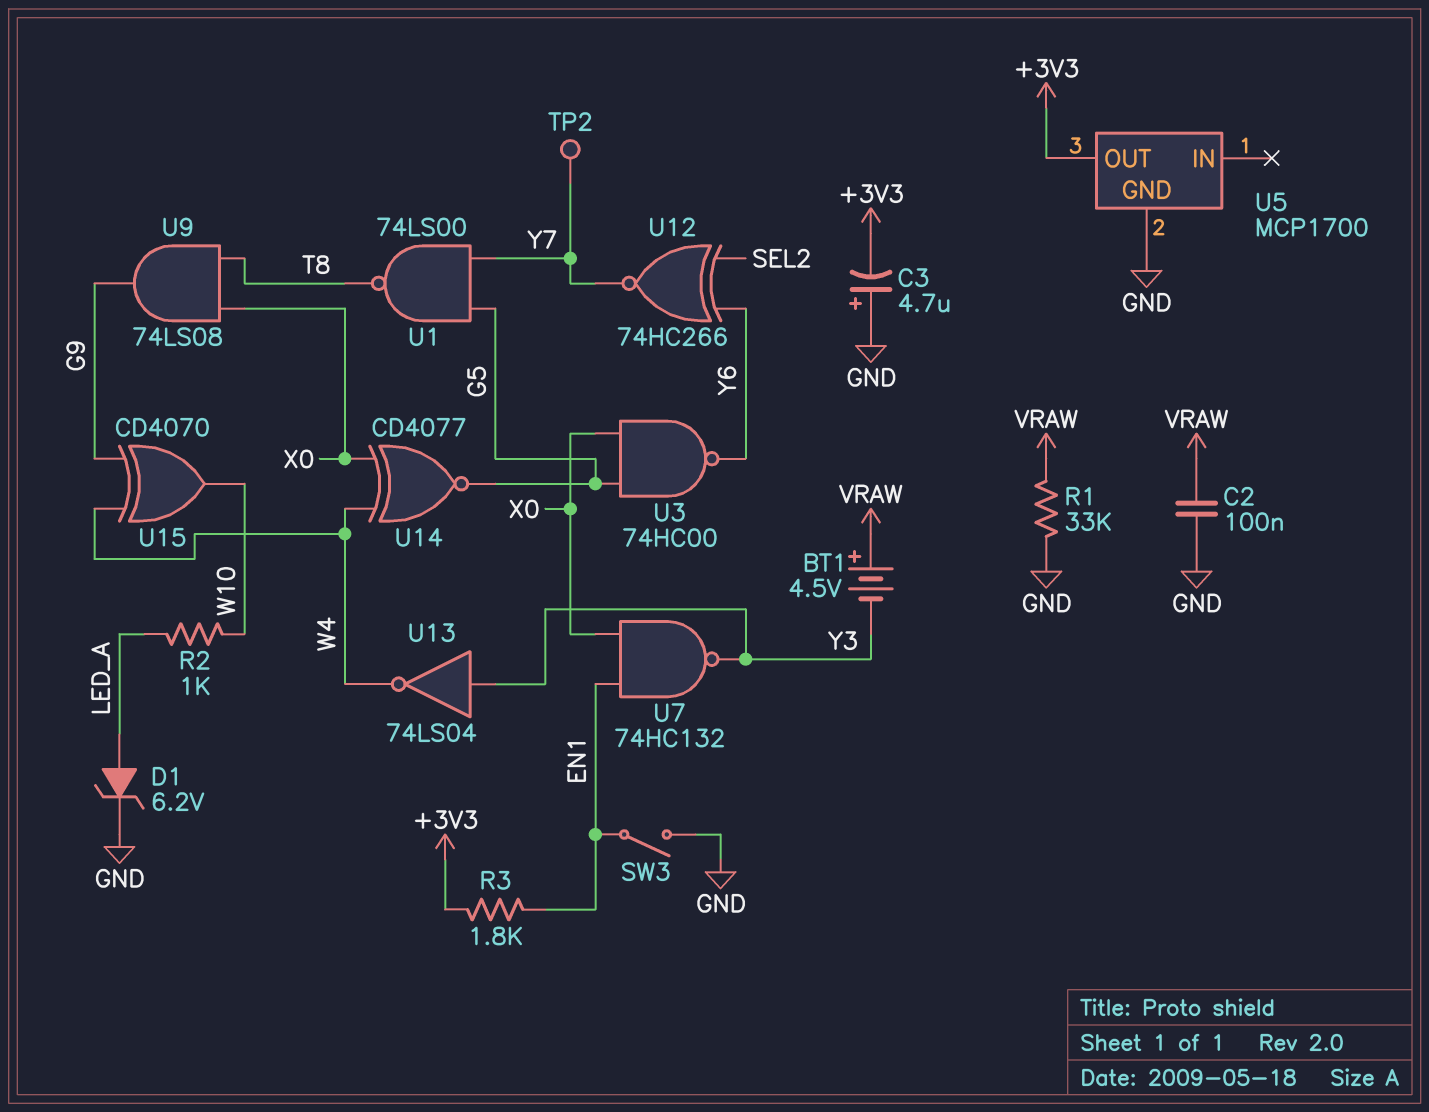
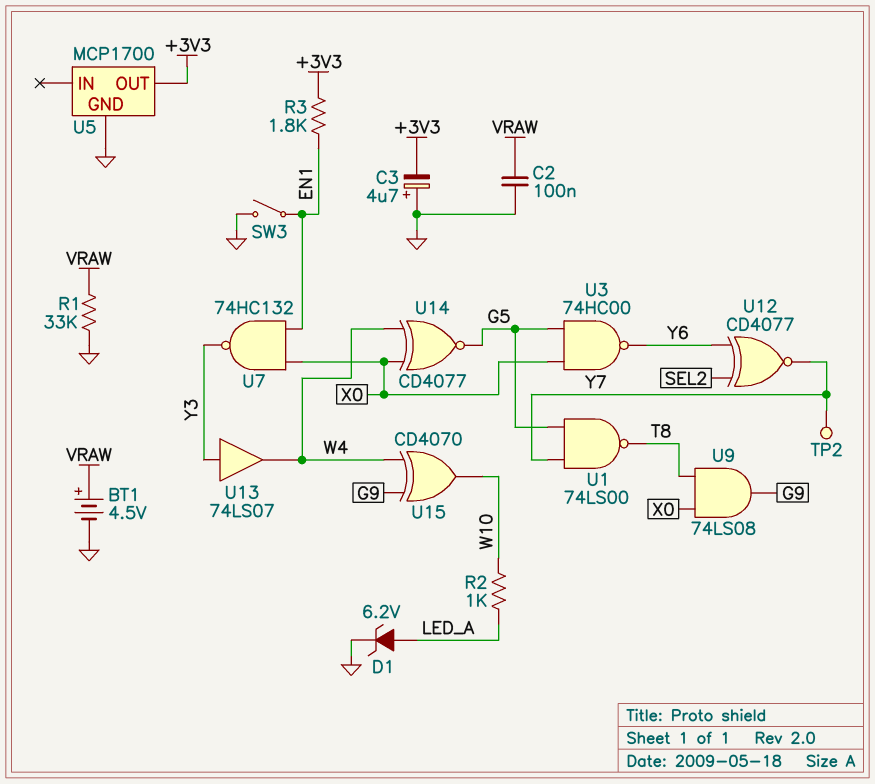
BT1: 4.5V (plus VRAW, minus Y3) -> 4.5V (plus VRAW, minus GND)
U12: XNOR 74HC266 (in SEL2, in Y6, out Y7) -> XNOR CD4077 (in SEL2, in Y6, out Y7)
U13: NOT 74LS04 (in Y3, out W4) -> buffer 74LS07 (in Y3, out W4)

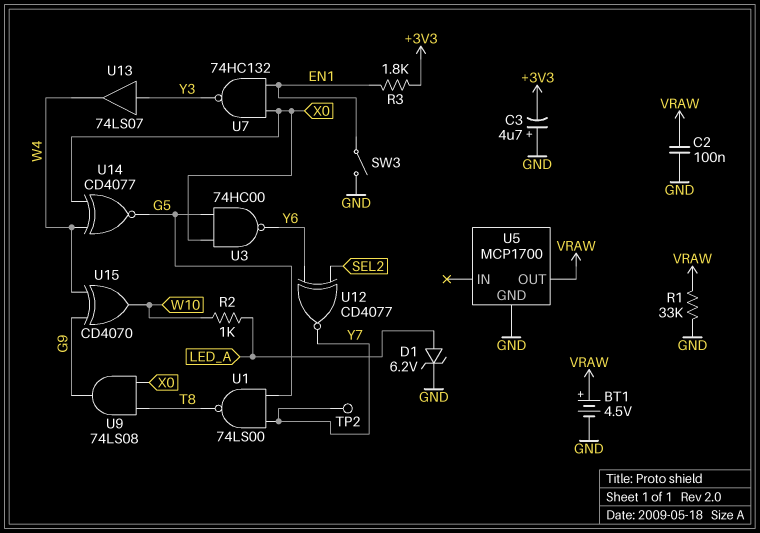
U5 pin OUT: +3V3 -> VRAW

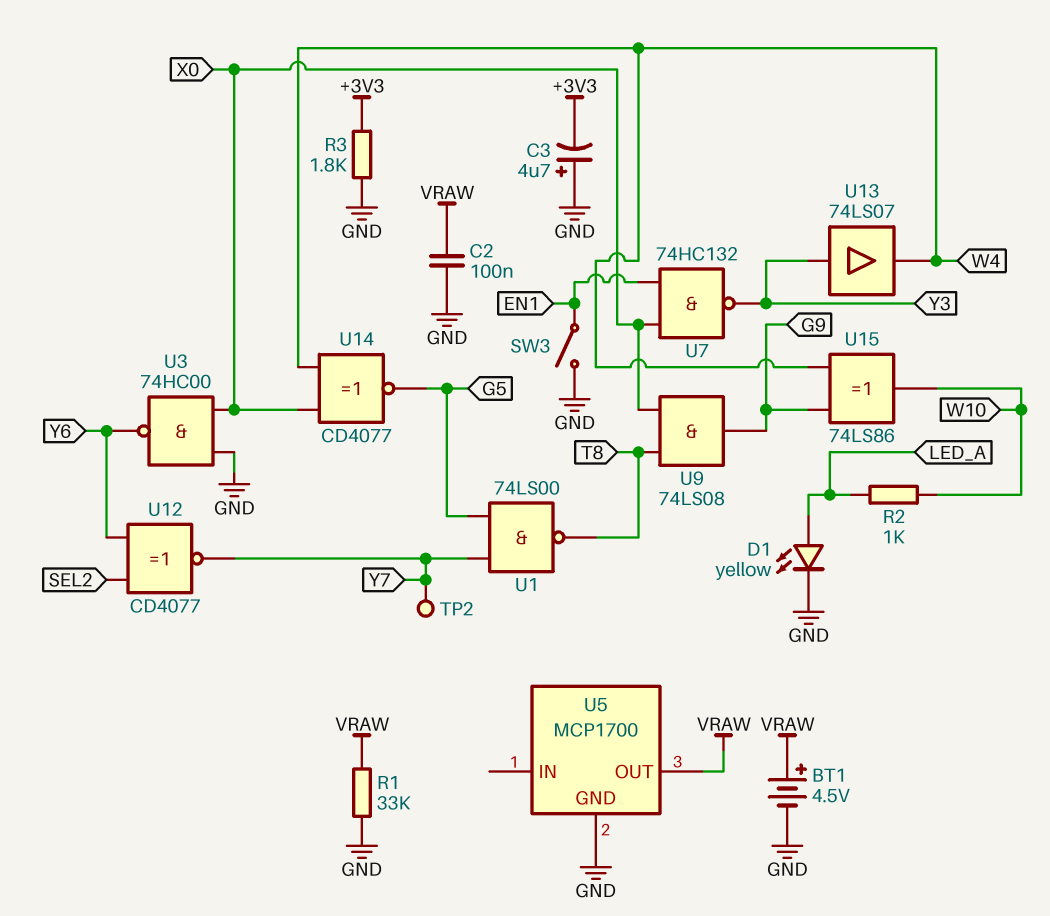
D1: zener 6.2V (A LED_A, K GND) -> LED yellow (A LED_A, K GND)
R3: 1.8k (+3V3, EN1) -> 1.8k (+3V3, GND)
U3: NAND 74HC00 (in G5, in X0, out Y6) -> NAND 74HC00 (in GND, in X0, out Y6)
U15: XOR CD4070 (in G9, in W4, out W10) -> XOR 74LS86 (in G9, in W4, out W10)

